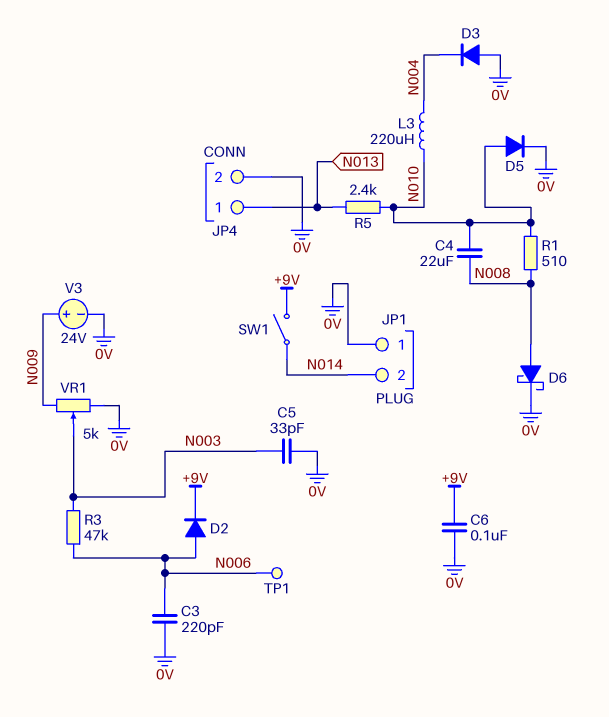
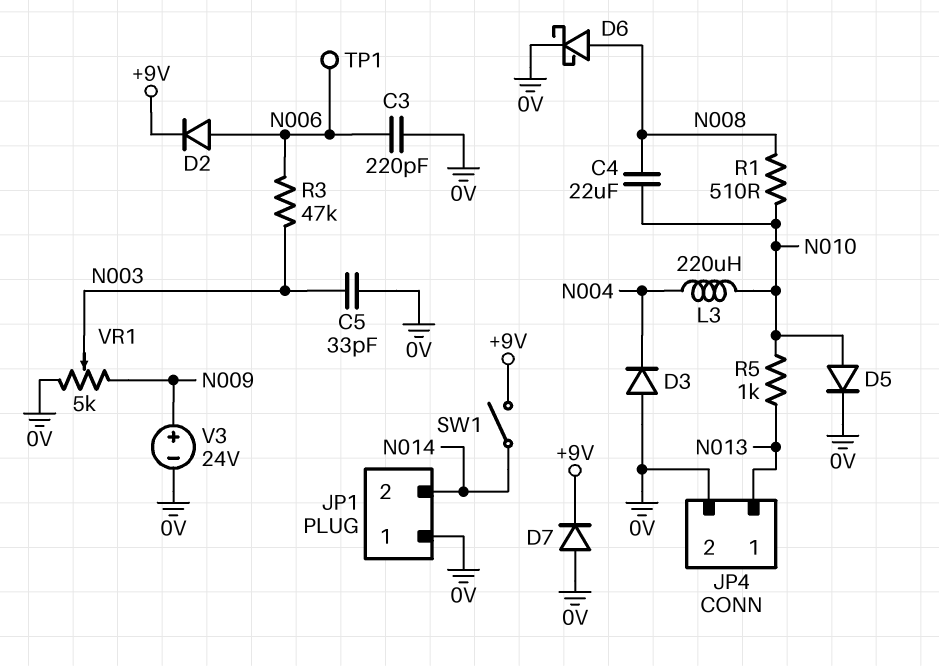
C6: 100nF (+9V, 0V) -> none
D7: none -> diode (A 0V, K +9V)
R5: 2.4k (N010, N013) -> 1k (N010, N013)

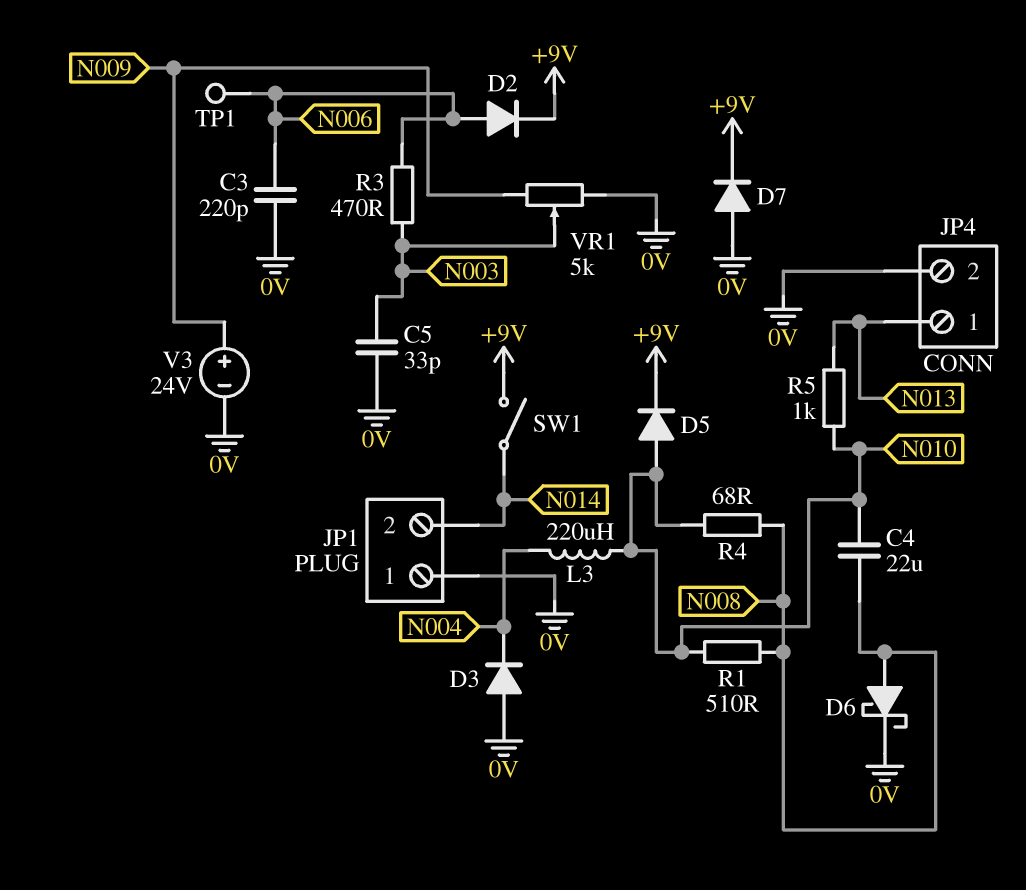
D5: diode (A N010, K 0V) -> diode (A N010, K +9V)
R3: 47k (N003, N006) -> 470 (N003, N006)
R4: none -> 68 (N008, N010)

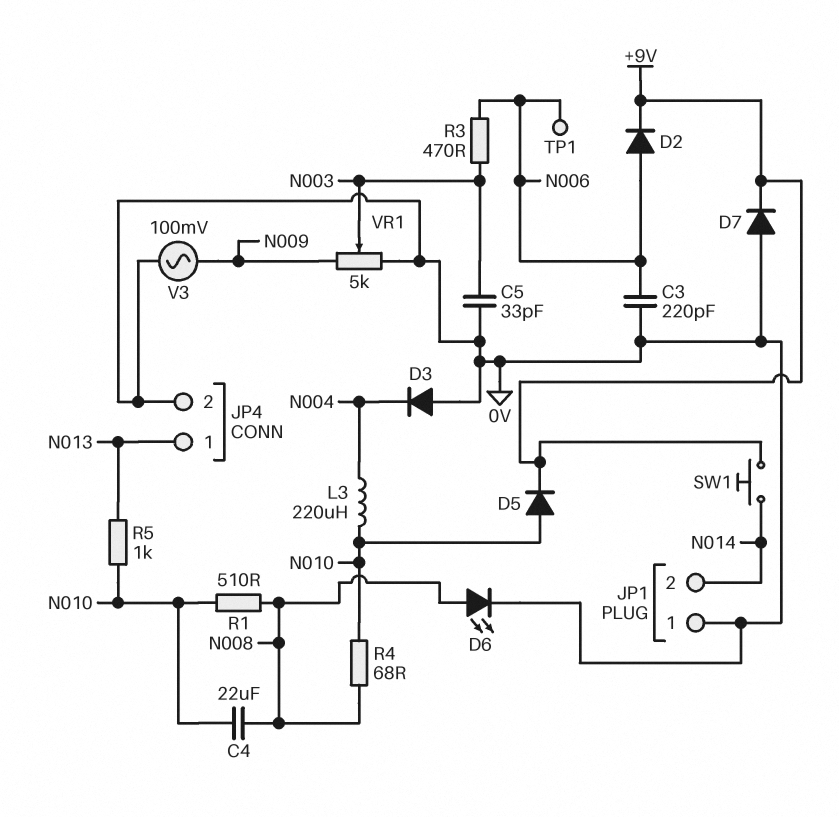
D6: schottky (A N008, K 0V) -> LED (A N008, K 0V)
SW1: switch (+9V, N014) -> button (+9V, N014)
V3: 24V (plus N009, minus 0V) -> AC 100mV (0V, N009)

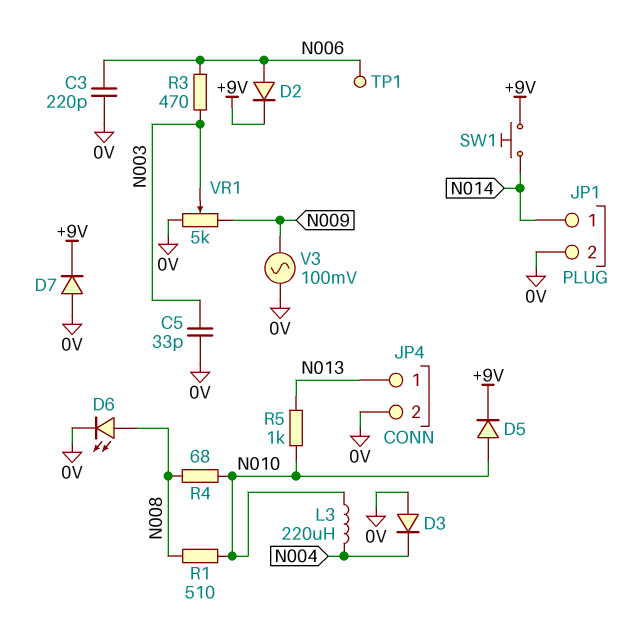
C4: 22uF (N008, N010) -> none
JP1 pin 1: 0V -> N014
JP1 pin 2: N014 -> 0V

